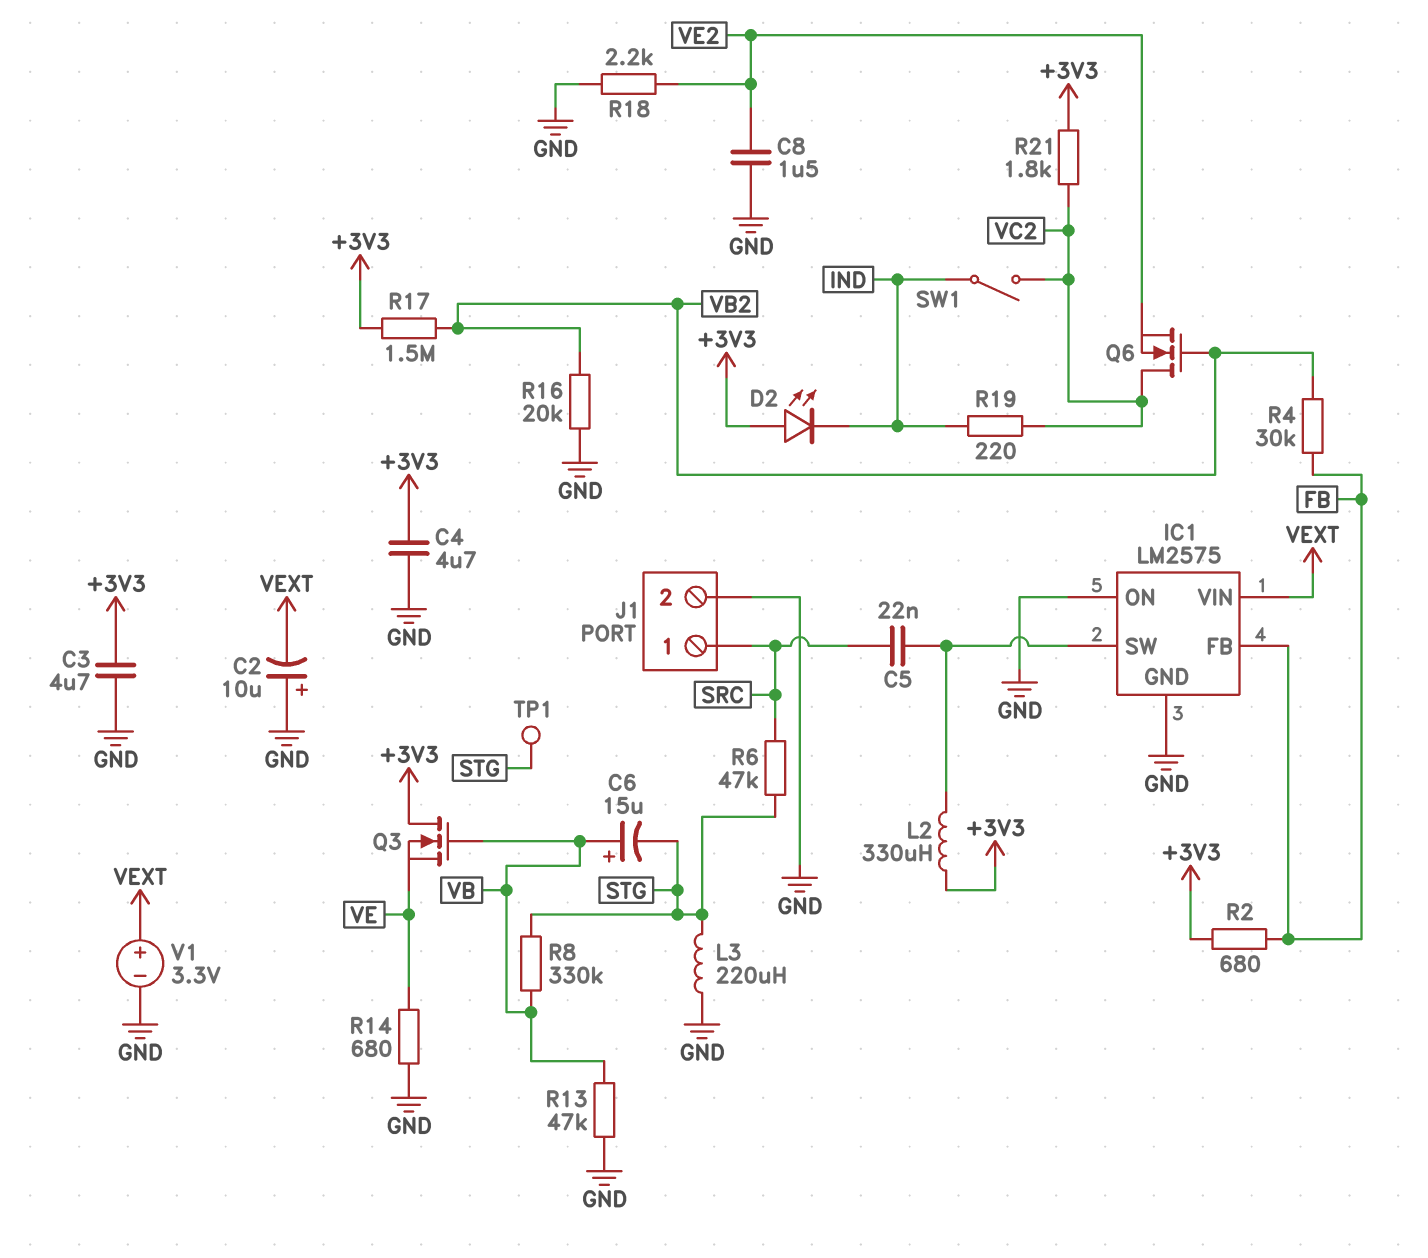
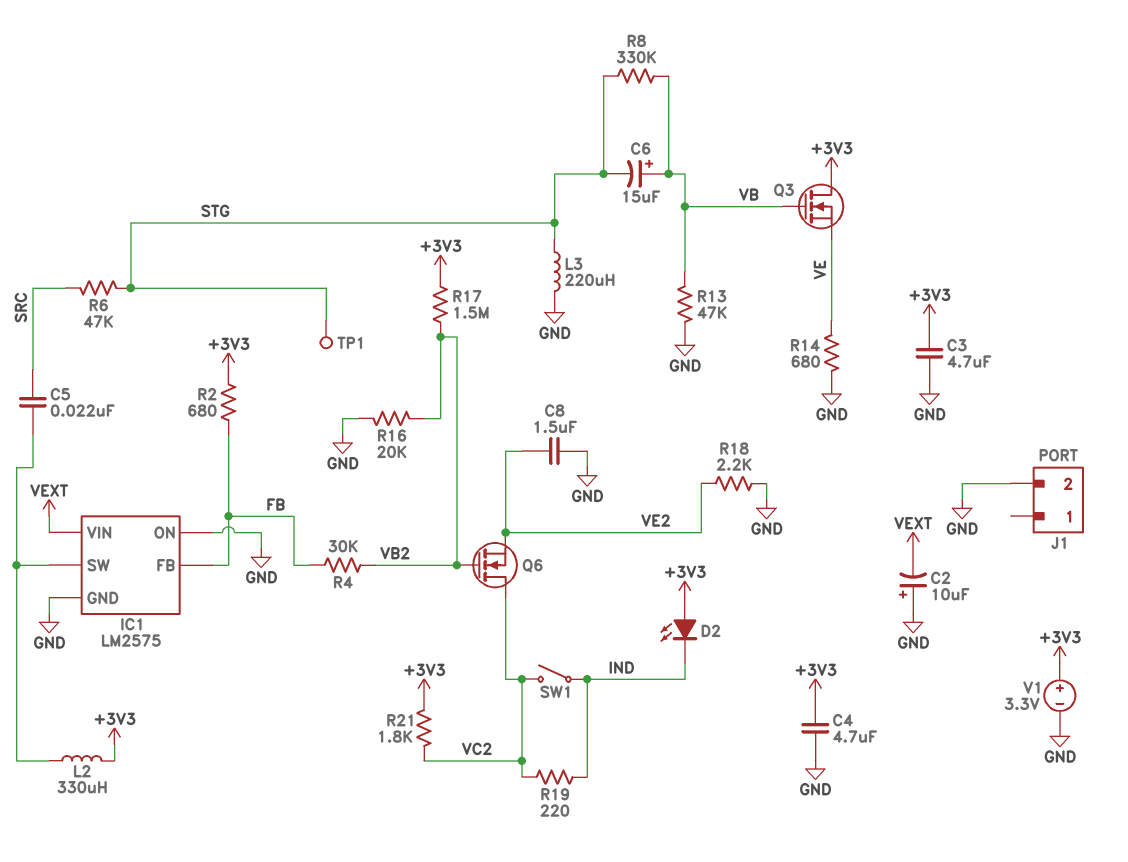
J1 pin 1: SRC -> none
V1: 3.3V (plus VEXT, minus GND) -> 3.3V (plus +3V3, minus GND)

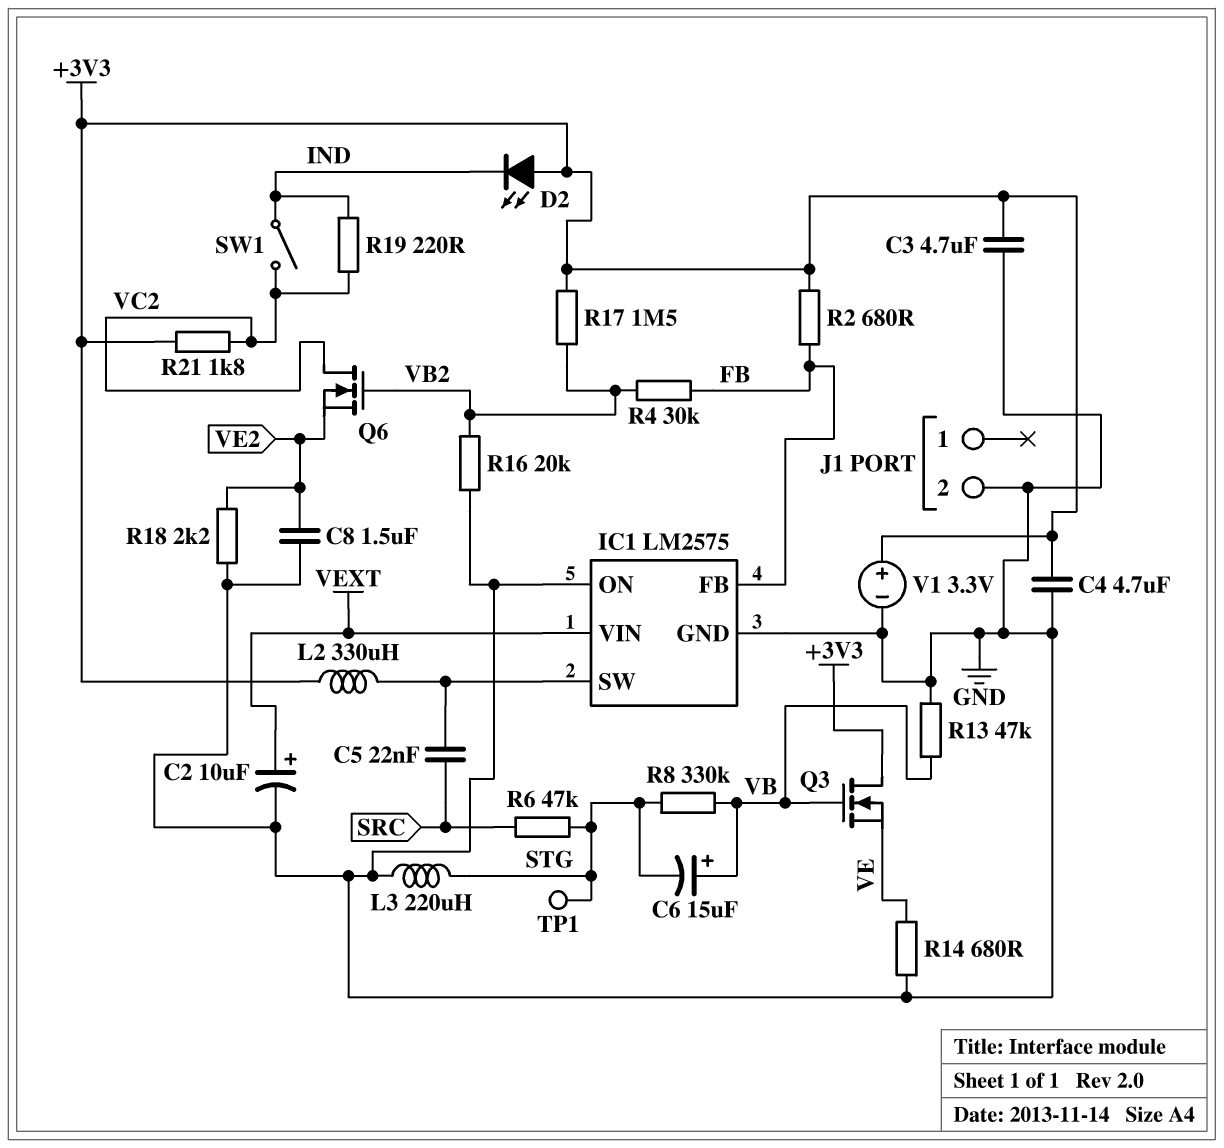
C2: 10uF (plus GND, minus VEXT) -> 10uF (plus VEXT, minus GND)

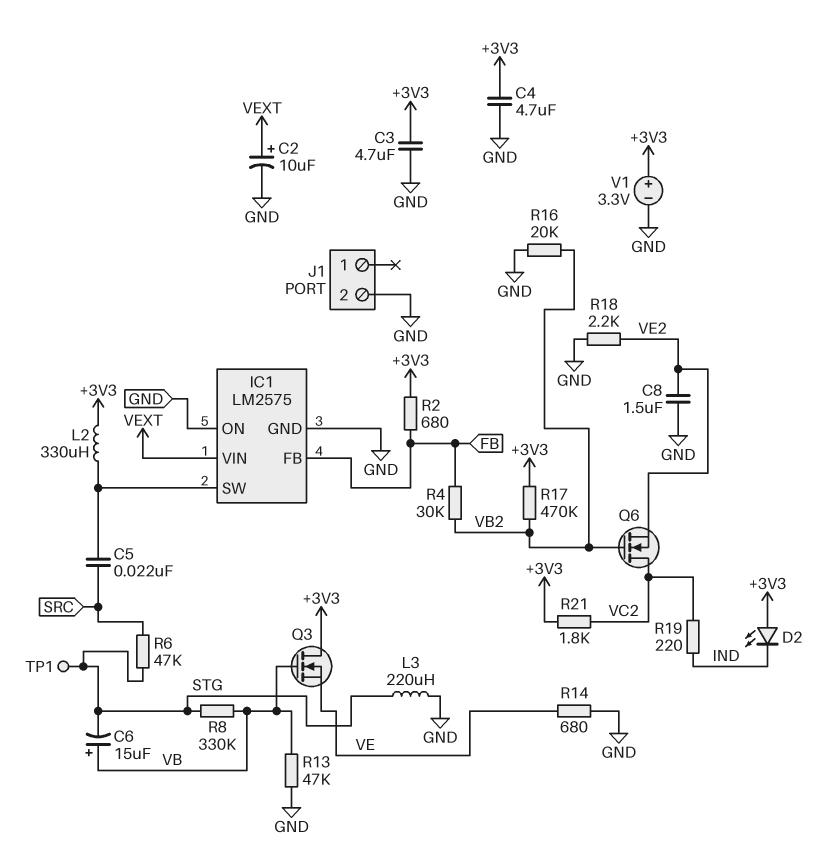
R17: 1.5M (+3V3, VB2) -> 470k (+3V3, VB2)
SW1: switch (IND, VC2) -> none

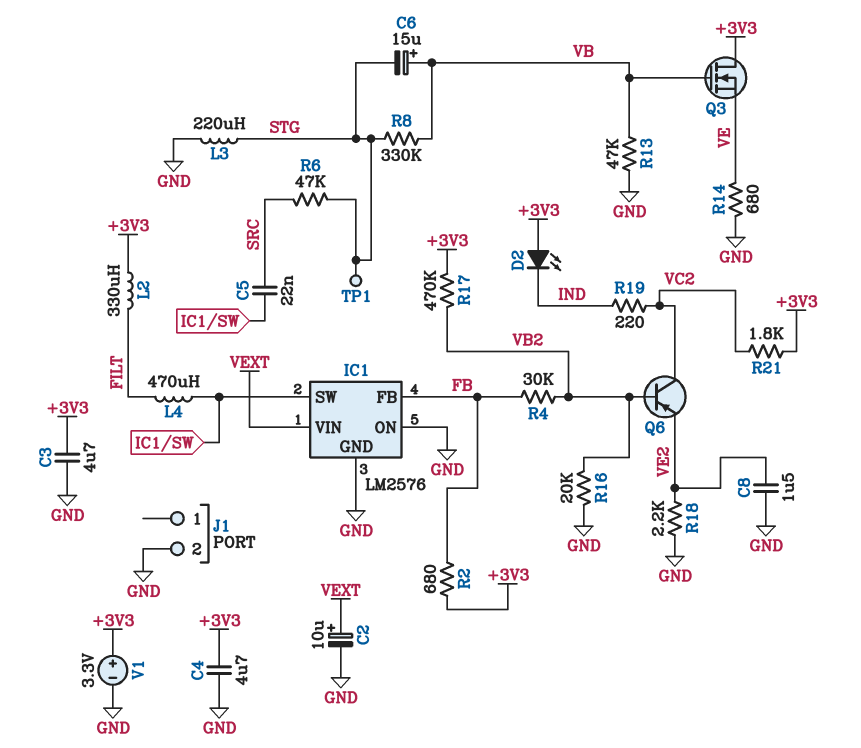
IC1: LM2575 -> LM2576
L2: 330uH (+3V3, IC1/SW) -> 330uH (+3V3, FILT)
L4: none -> 470uH (FILT, IC1/SW)
Q6: NMOS (G VB2, D VC2, S VE2) -> PNP (B VB2, C VC2, E VE2)

